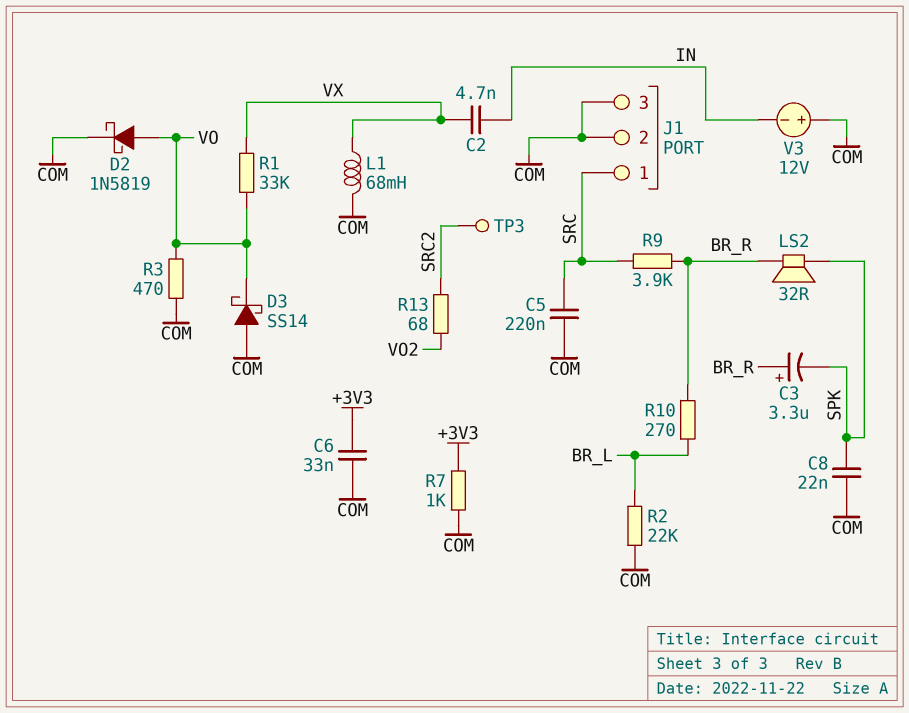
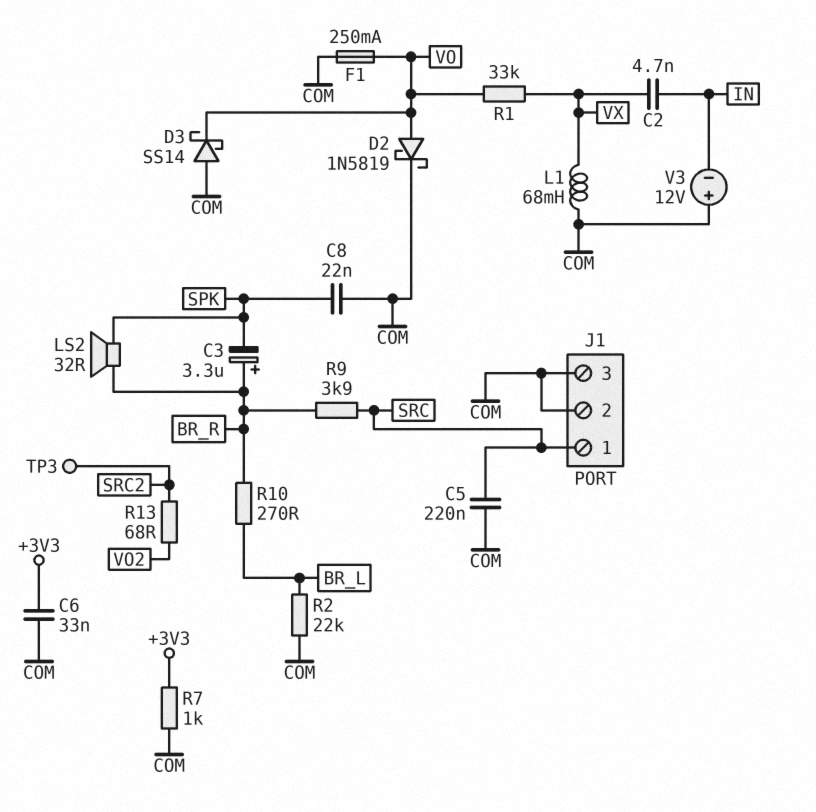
F1: none -> 250mA (COM, VO)
R3: 470 (COM, VO) -> none

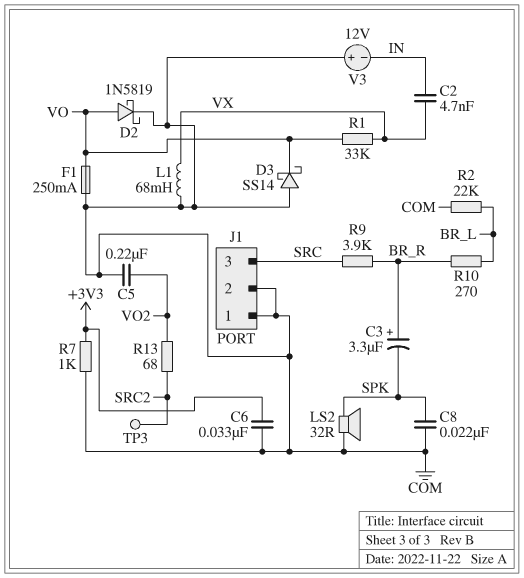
C5: 220nF (COM, SRC) -> 220nF (COM, VO2)
J1 pin 1: SRC -> COM
J1 pin 3: COM -> SRC
LS2: speaker 32R (BR_R, SPK) -> speaker 32R (COM, SPK)

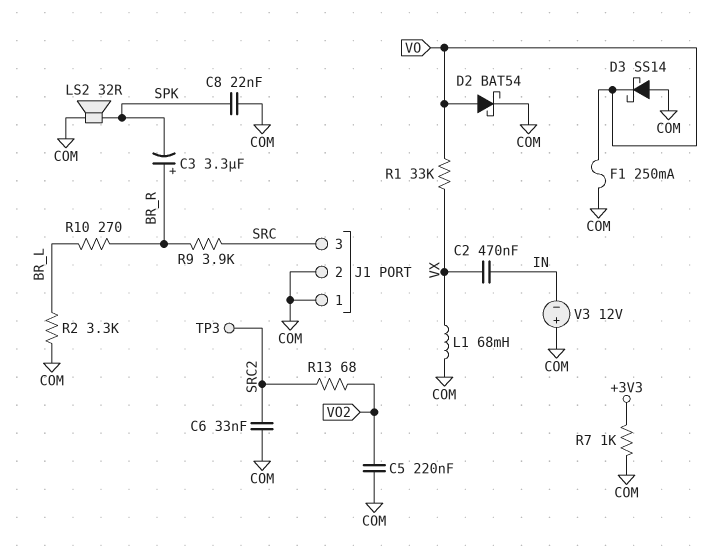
C2: 4.7nF (IN, VX) -> 470nF (IN, VX)
C6: 33nF (+3V3, COM) -> 33nF (COM, SRC2)
D2: schottky 1N5819 (A VO, K COM) -> schottky BAT54 (A VO, K COM)
R2: 22k (BR_L, COM) -> 3.3k (BR_L, COM)

